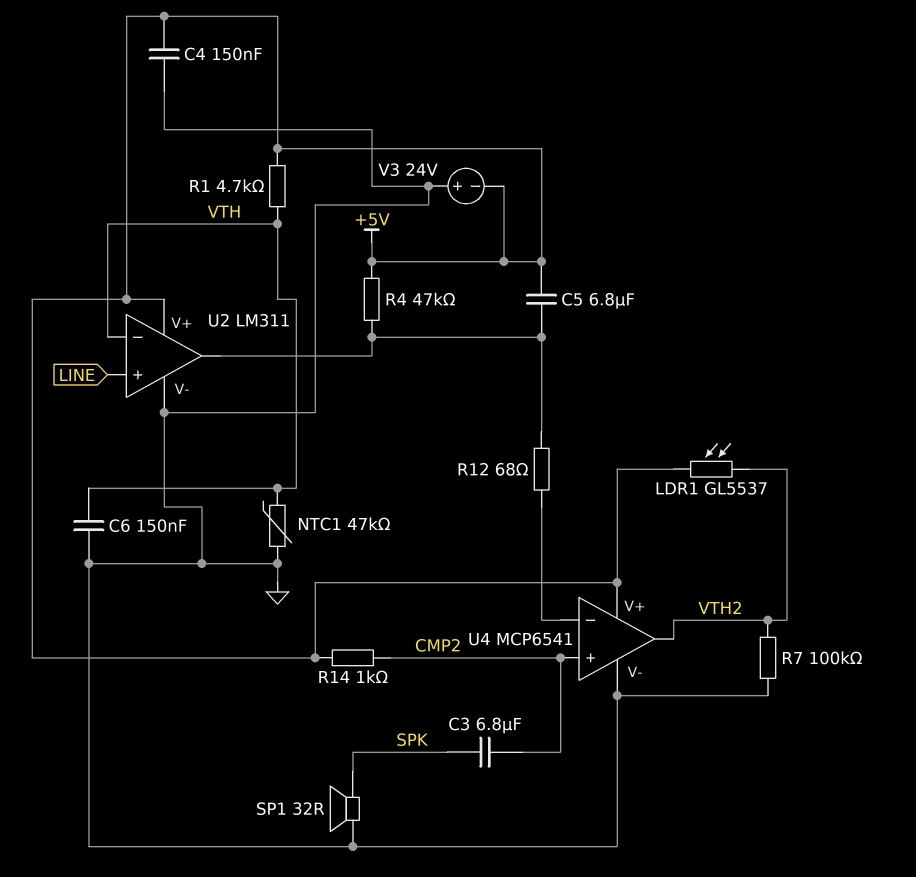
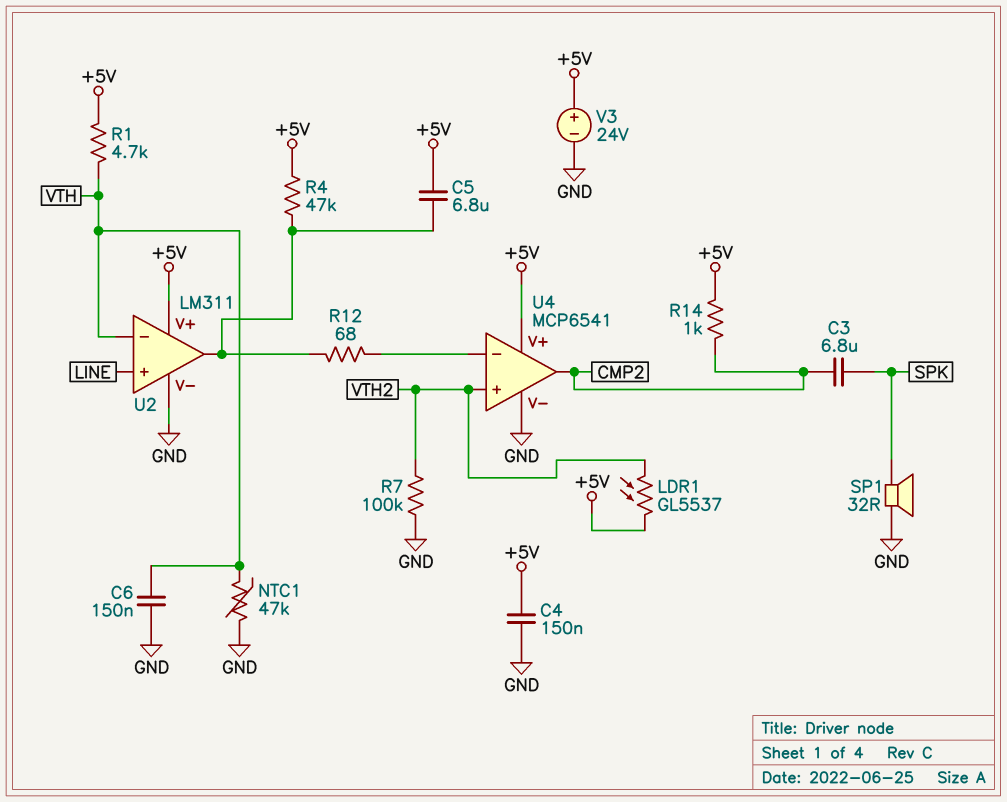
U4 pin in+: CMP2 -> VTH2
U4 pin out: VTH2 -> CMP2
V3: 24V (plus GND, minus +5V) -> 24V (plus +5V, minus GND)

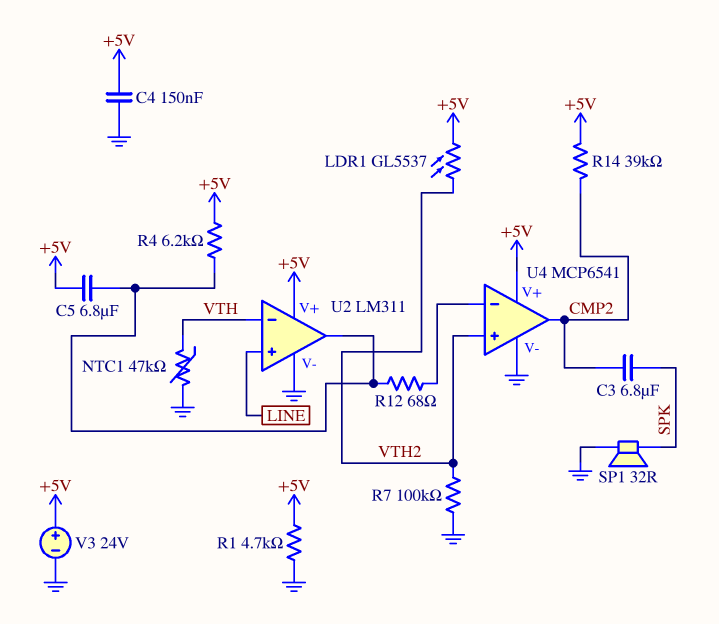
C6: 150nF (GND, VTH) -> none
R1: 4.7k (+5V, VTH) -> 4.7k (+5V, GND)
R4: 47k (+5V, U2/out) -> 6.2k (+5V, U2/out)
R14: 1k (+5V, CMP2) -> 39k (+5V, CMP2)

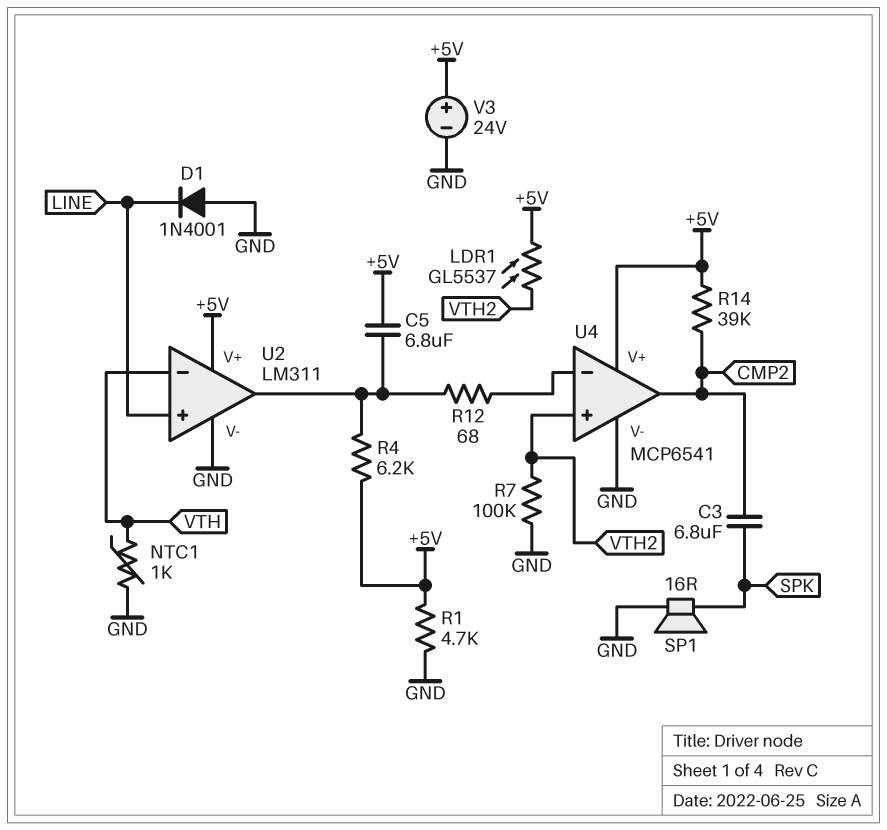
C4: 150nF (+5V, GND) -> none
D1: none -> diode 1N4001 (A GND, K LINE)
NTC1: 47k (GND, VTH) -> 1k (GND, VTH)
SP1: speaker 32R (GND, SPK) -> speaker 16R (GND, SPK)

